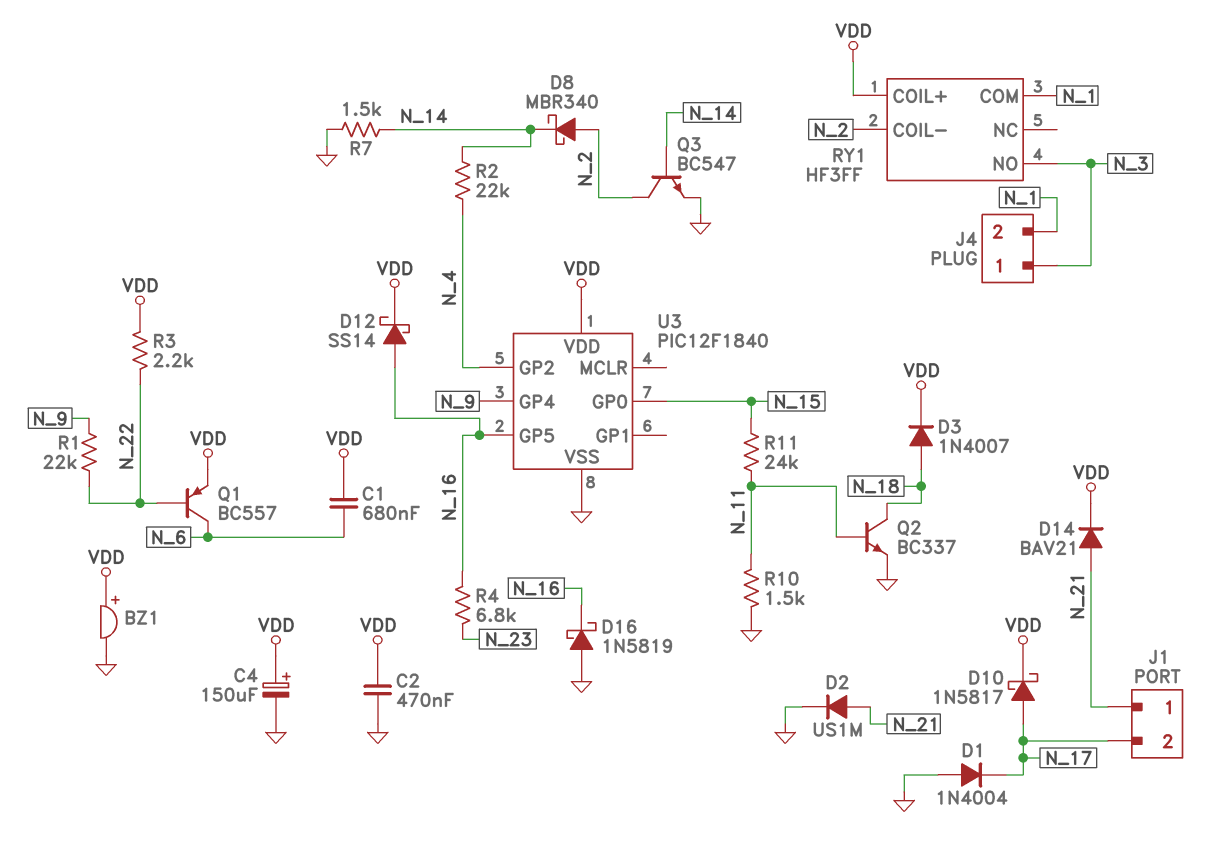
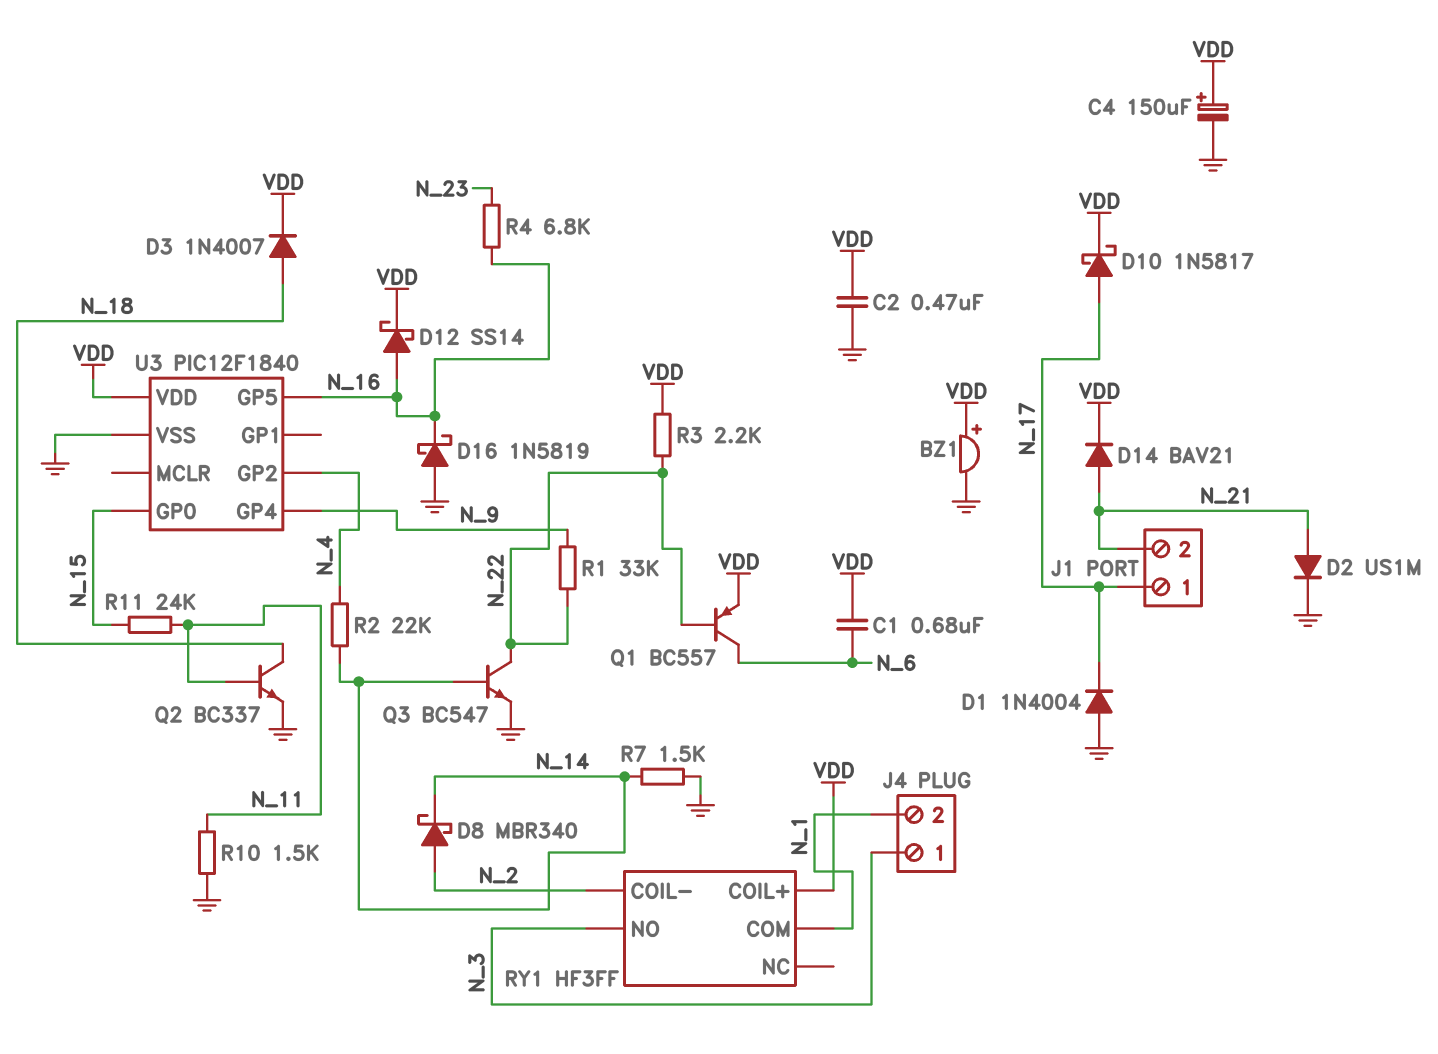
J1 pin 1: N_21 -> N_17
J1 pin 2: N_17 -> N_21
Q3: NPN BC547 (B N_14, C N_2, E GND) -> NPN BC547 (B N_14, C N_22, E GND)
R1: 22k (N_9, N_22) -> 33k (N_9, N_22)

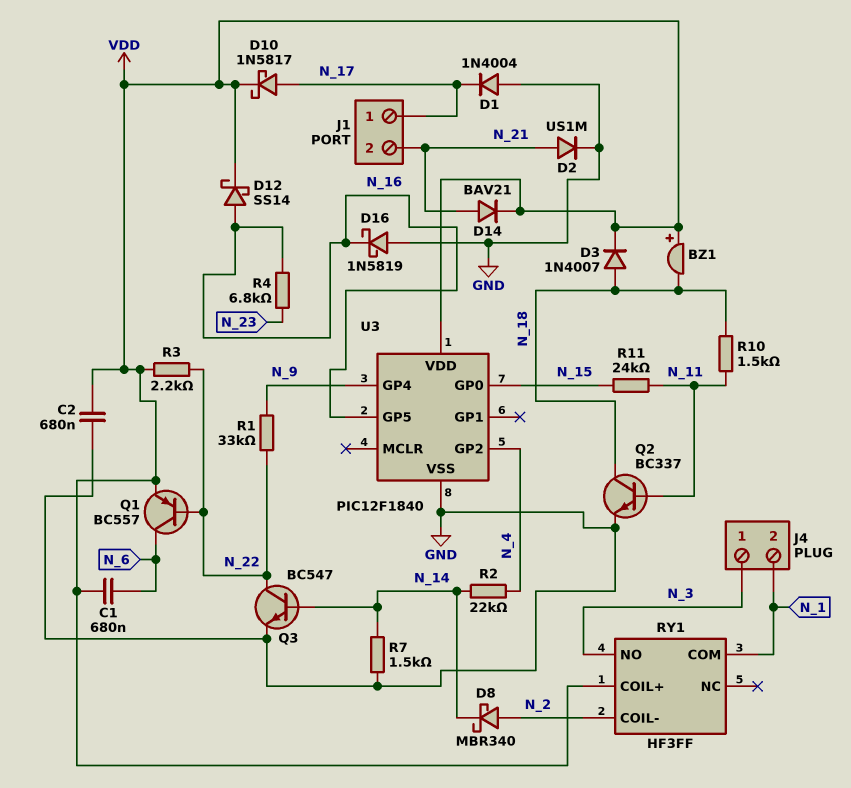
BZ1: buzzer (plus VDD, minus GND) -> buzzer (plus VDD, minus N_18)
C2: 470nF (GND, VDD) -> 680nF (GND, VDD)
C4: 150uF (plus VDD, minus GND) -> none
R10: 1.5k (GND, N_11) -> 1.5k (N_11, N_18)

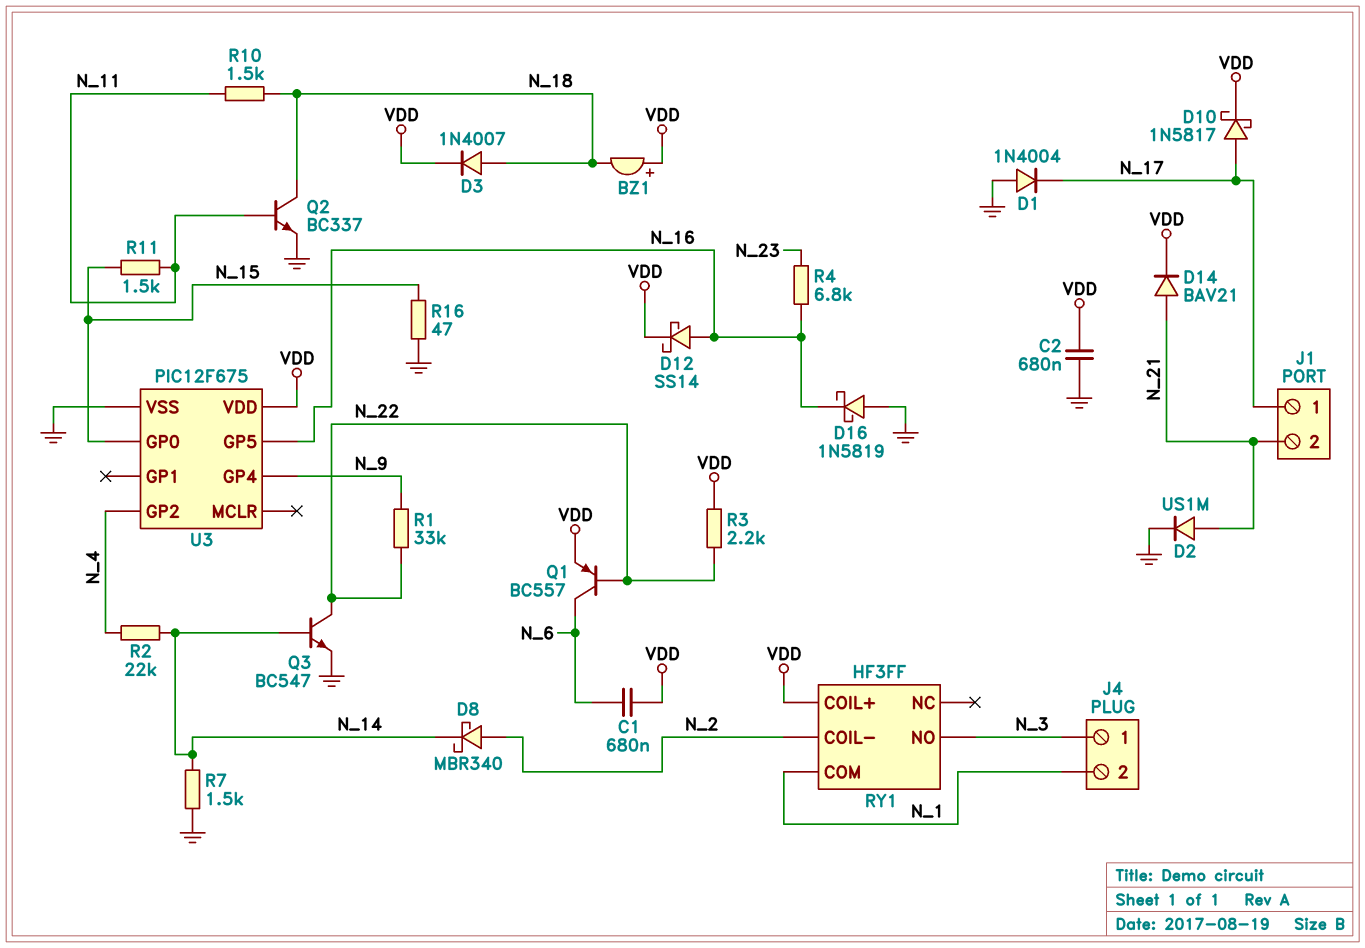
R11: 24k (N_11, N_15) -> 1.5k (N_11, N_15)
R16: none -> 47 (GND, N_15)
U3: PIC12F1840 -> PIC12F675

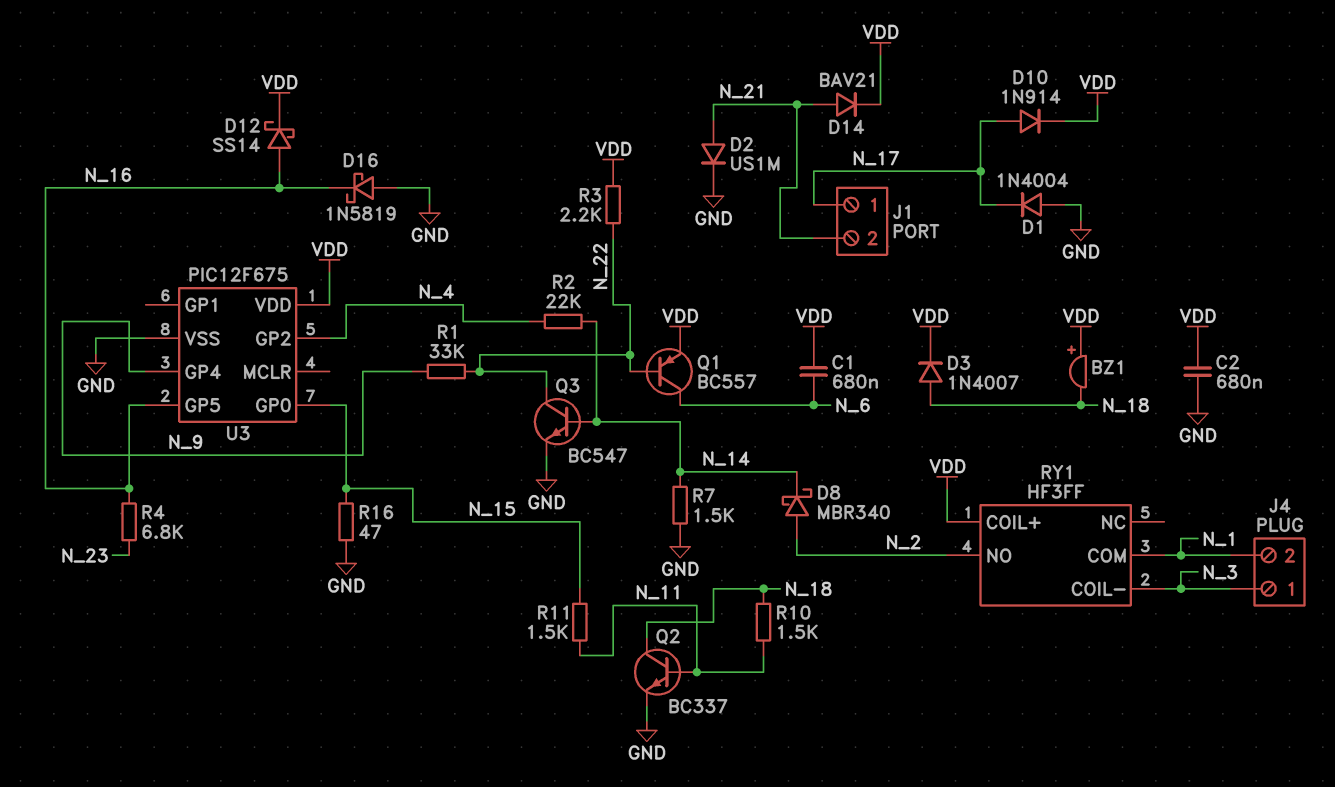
D10: schottky 1N5817 (A N_17, K VDD) -> diode 1N914 (A N_17, K VDD)
RY1 pin COIL-: N_2 -> N_3
RY1 pin NO: N_3 -> N_2

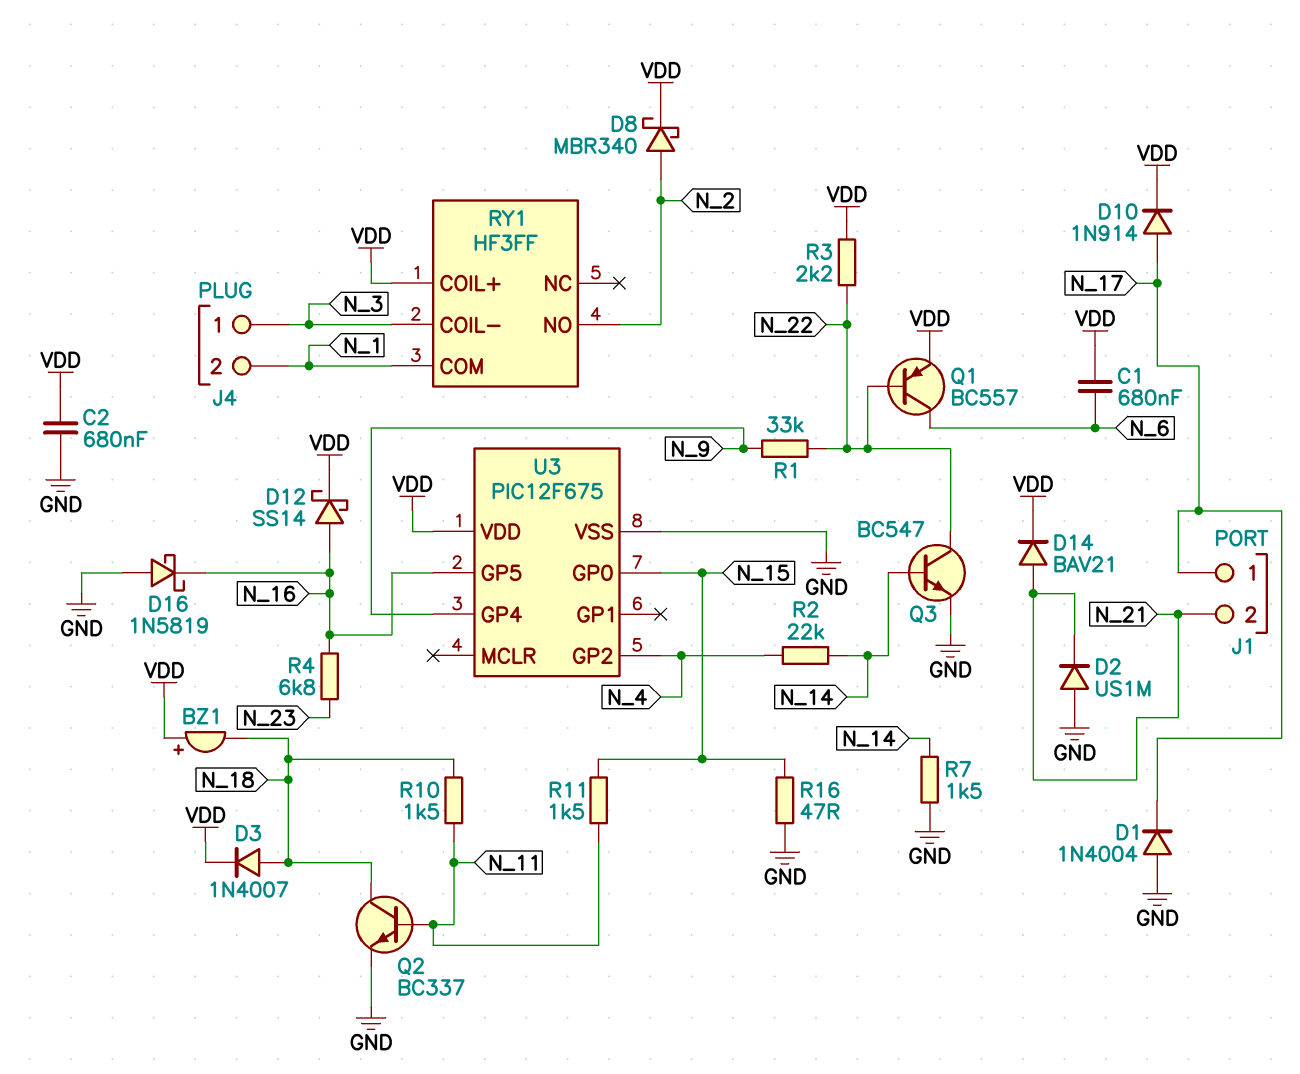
D2: diode US1M (A N_21, K GND) -> diode US1M (A GND, K N_21)
D8: schottky MBR340 (A N_2, K N_14) -> schottky MBR340 (A N_2, K VDD)

